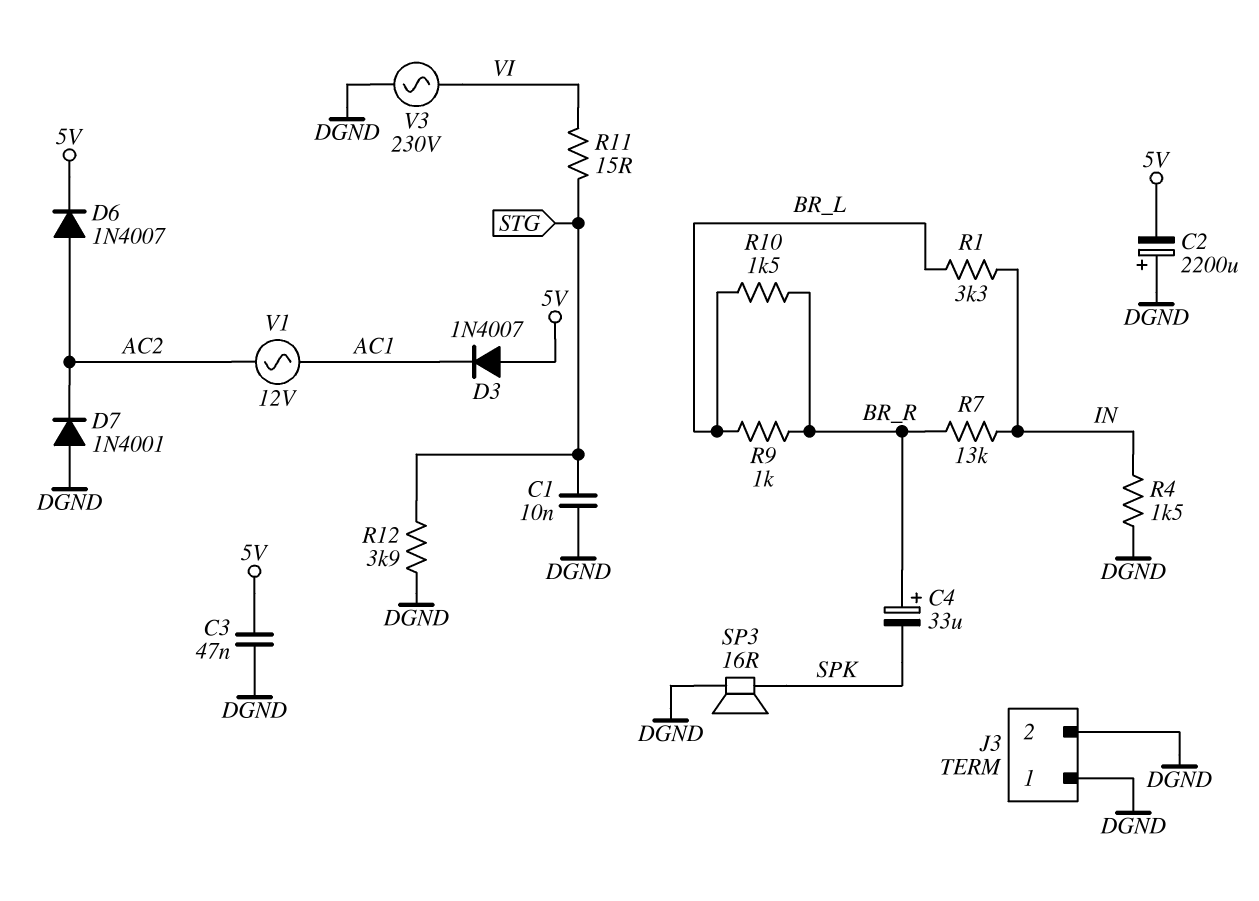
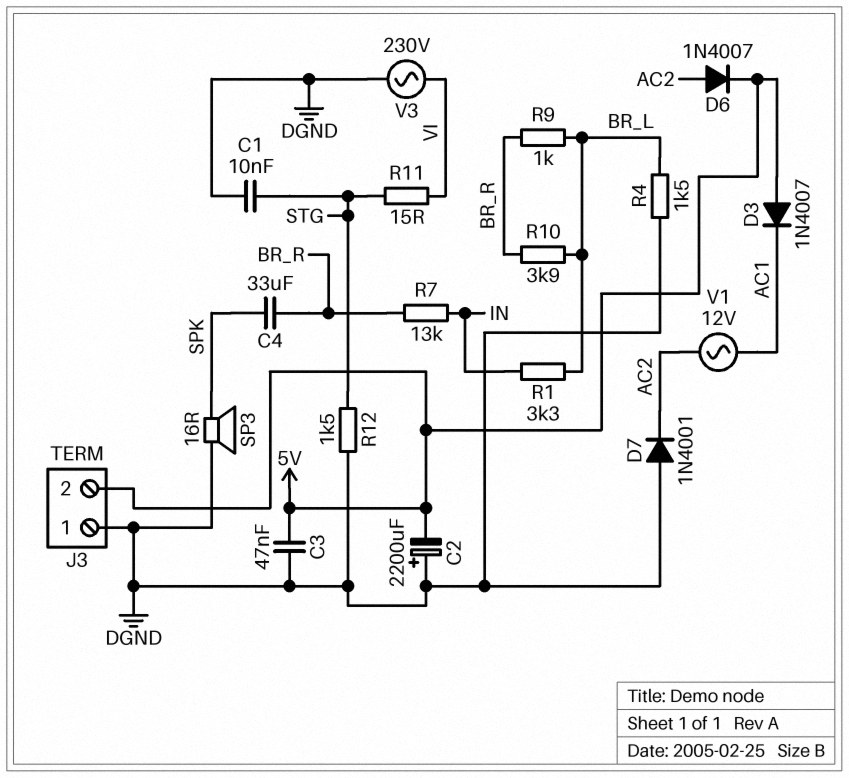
C4: 33uF (plus BR_R, minus SPK) -> 33uF (BR_R, SPK)
J3 pin 2: DGND -> 5V
R4: 1.5k (DGND, IN) -> 1.5k (BR_L, DGND)
R10: 1.5k (BR_L, BR_R) -> 3.9k (BR_L, BR_R)
R12: 3.9k (DGND, STG) -> 1.5k (DGND, STG)

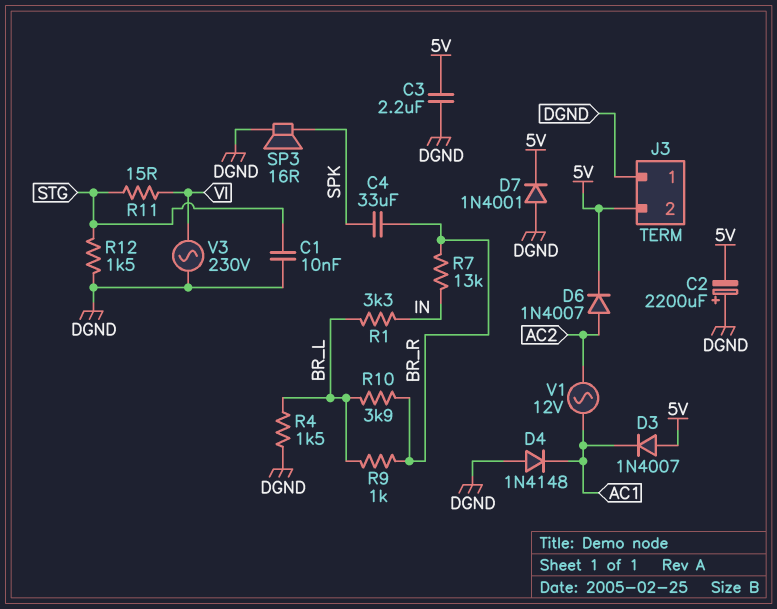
C3: 47nF (5V, DGND) -> 2.2uF (5V, DGND)
D4: none -> diode 1N4148 (A DGND, K AC1)
D7: diode 1N4001 (A DGND, K AC2) -> diode 1N4001 (A DGND, K 5V)

